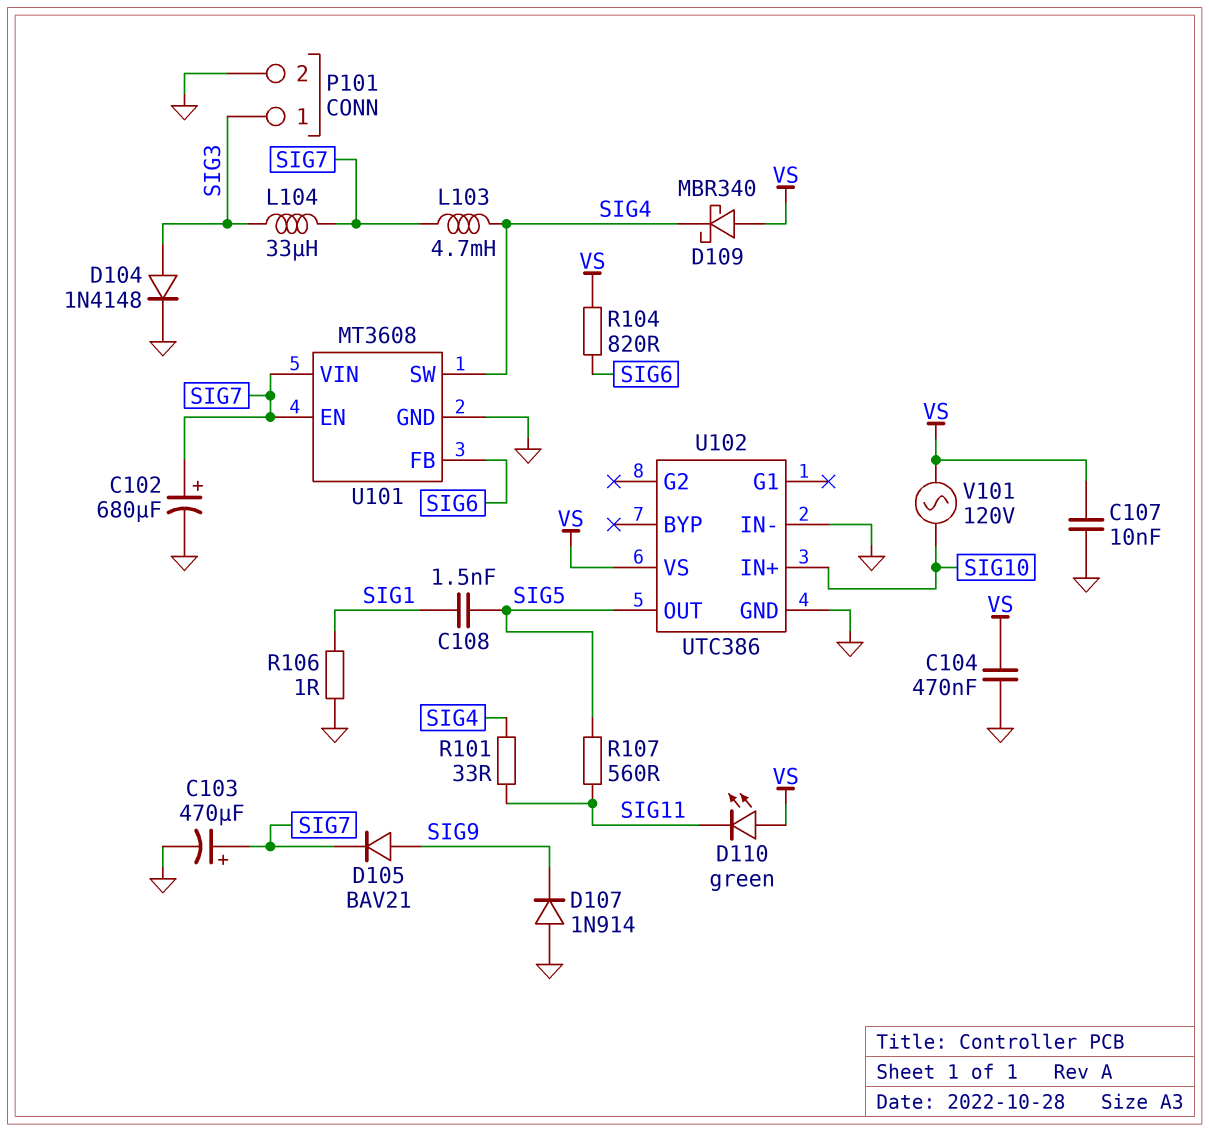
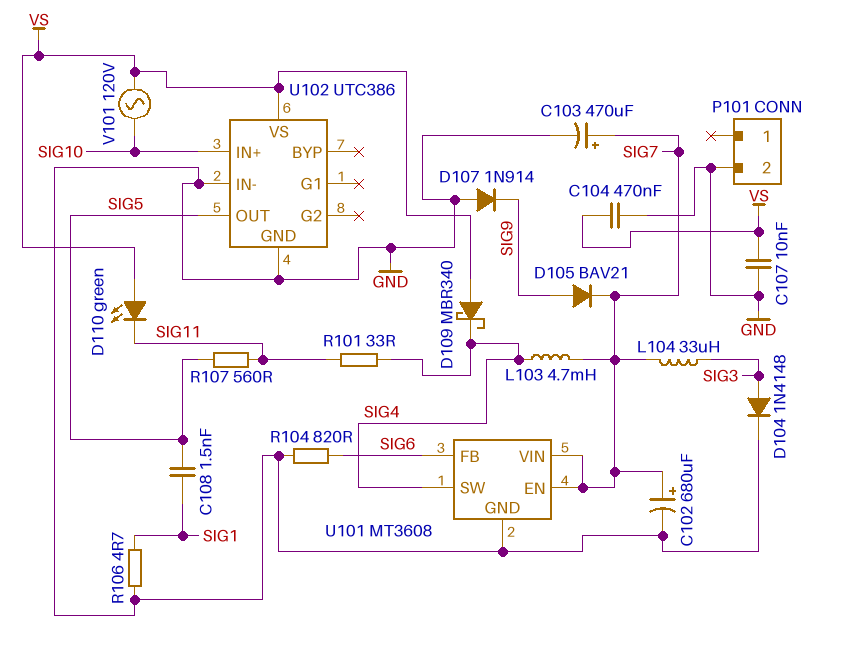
P101 pin 1: SIG3 -> none
R104: 820 (SIG6, VS) -> 820 (GND, SIG6)
R106: 1 (GND, SIG1) -> 4.7 (GND, SIG1)

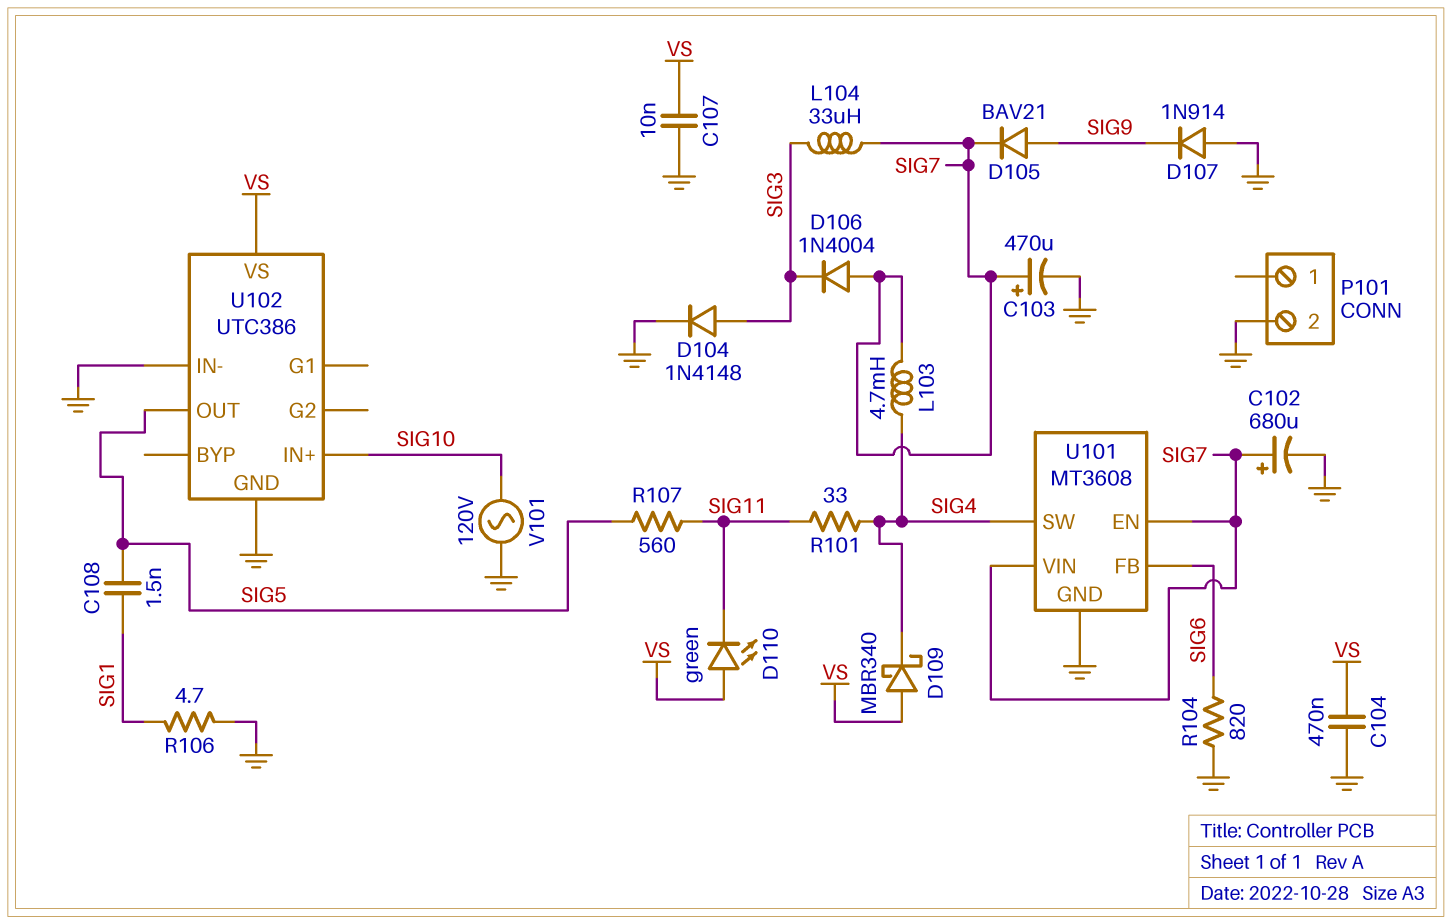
D106: none -> diode 1N4004 (A SIG7, K SIG3)
V101: AC 120V (SIG10, VS) -> AC 120V (GND, SIG10)

